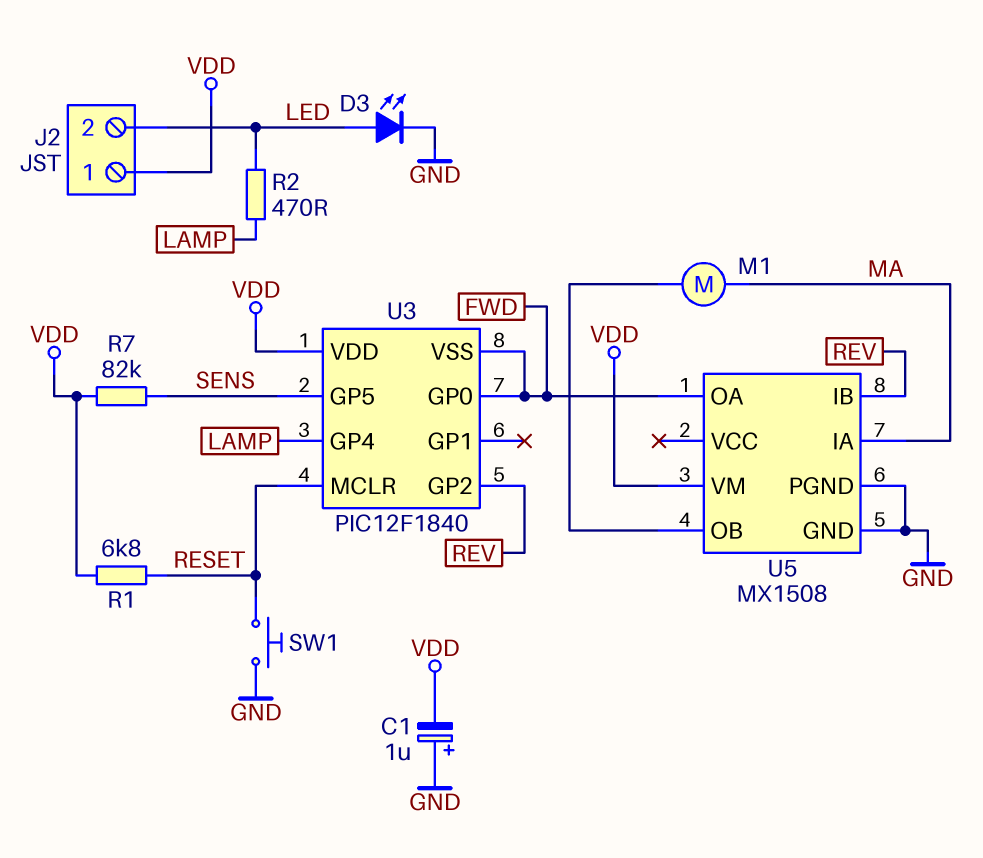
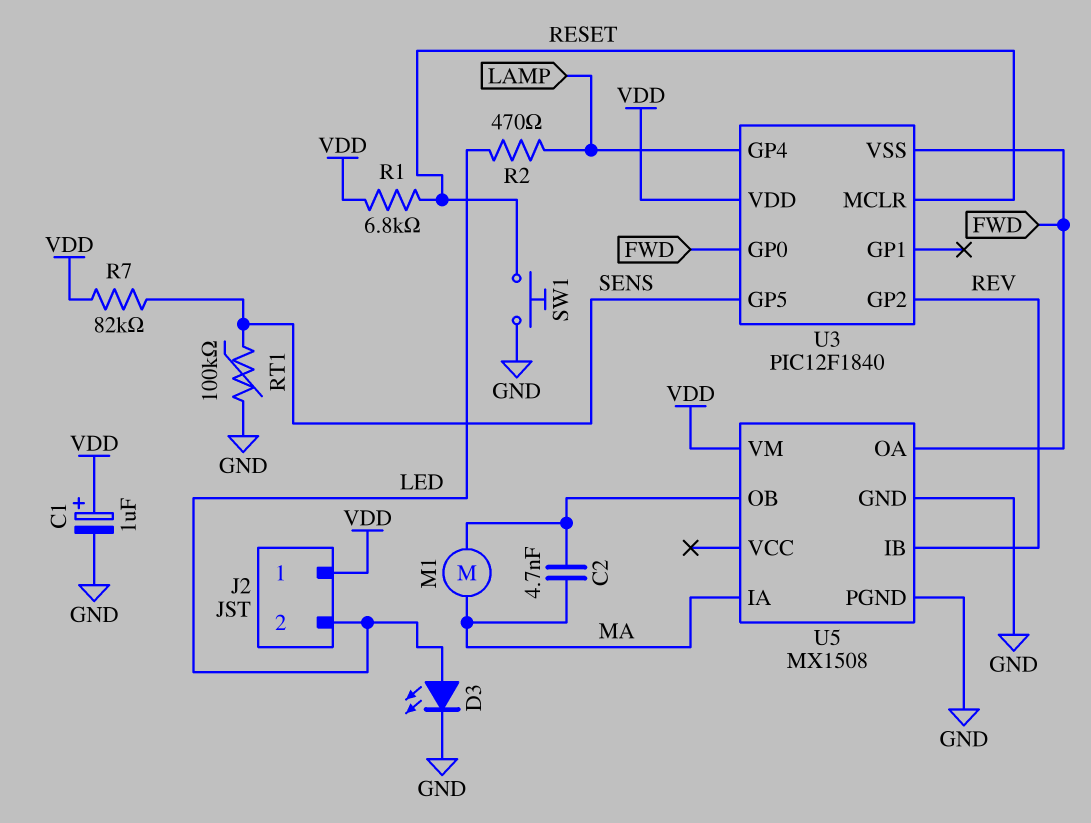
C1: 1uF (plus GND, minus VDD) -> 1uF (plus VDD, minus GND)
C2: none -> 4.7nF (MA, U5/OB)
RT1: none -> 100k (GND, SENS)

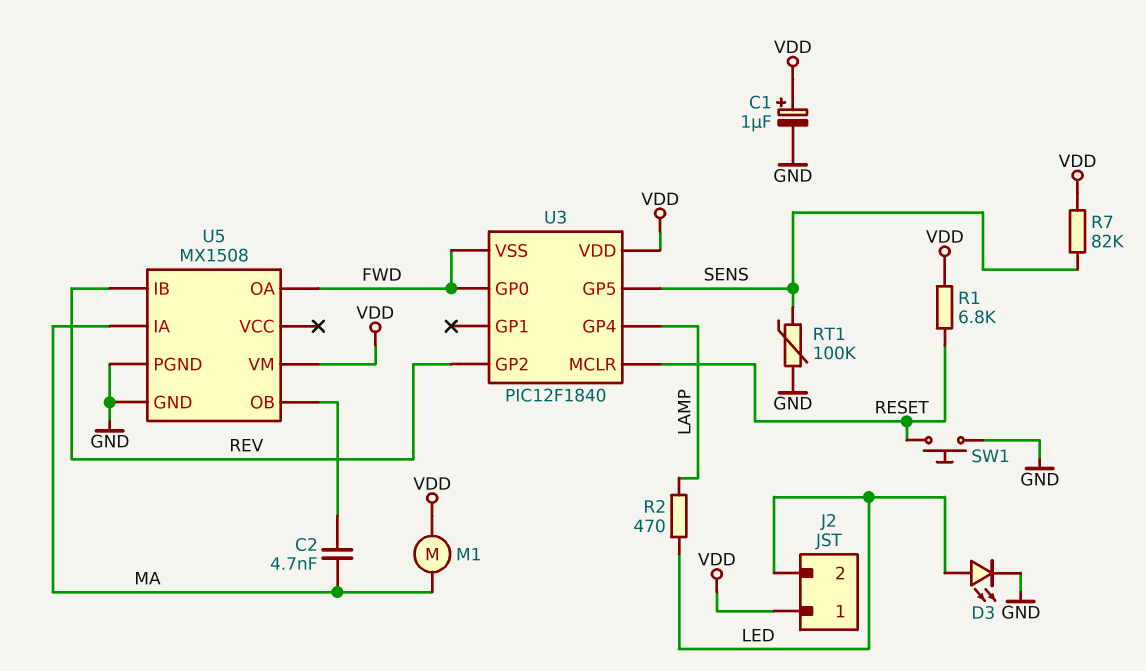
M1: motor (MA, U5/OB) -> motor (MA, VDD)

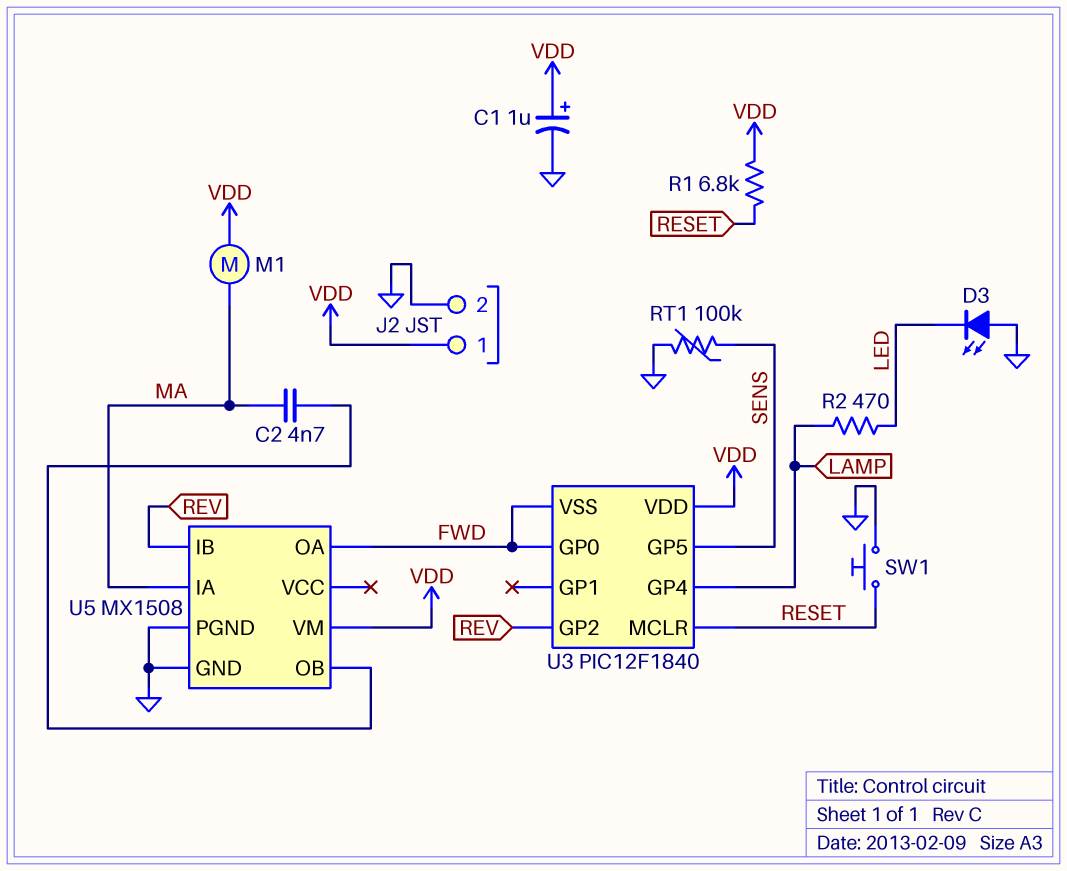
D3: LED (A LED, K GND) -> LED (A GND, K LED)
J2 pin 2: LED -> GND
R7: 82k (SENS, VDD) -> none

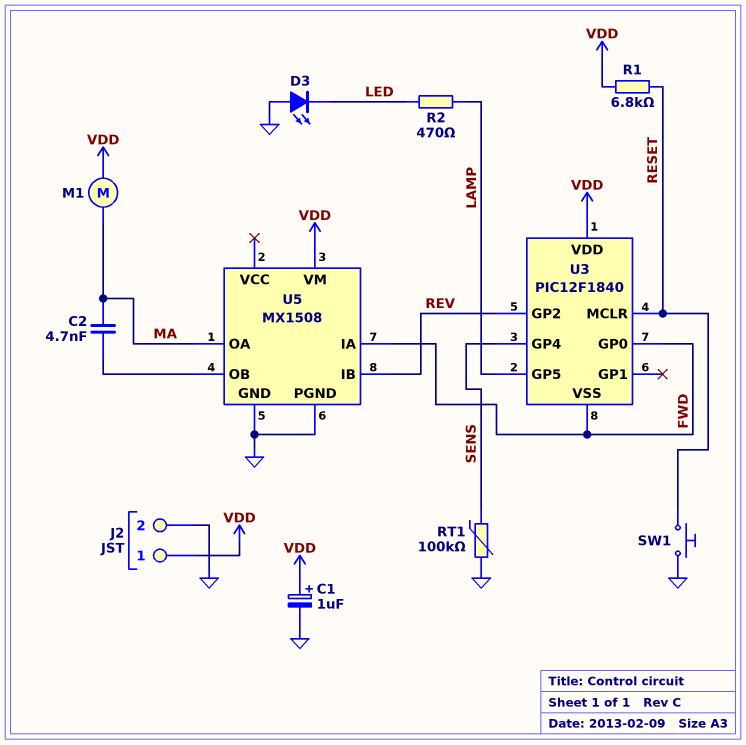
U3 pin GP4: LAMP -> SENS
U3 pin GP5: SENS -> LAMP
U5 pin IA: MA -> FWD
U5 pin OA: FWD -> MA

